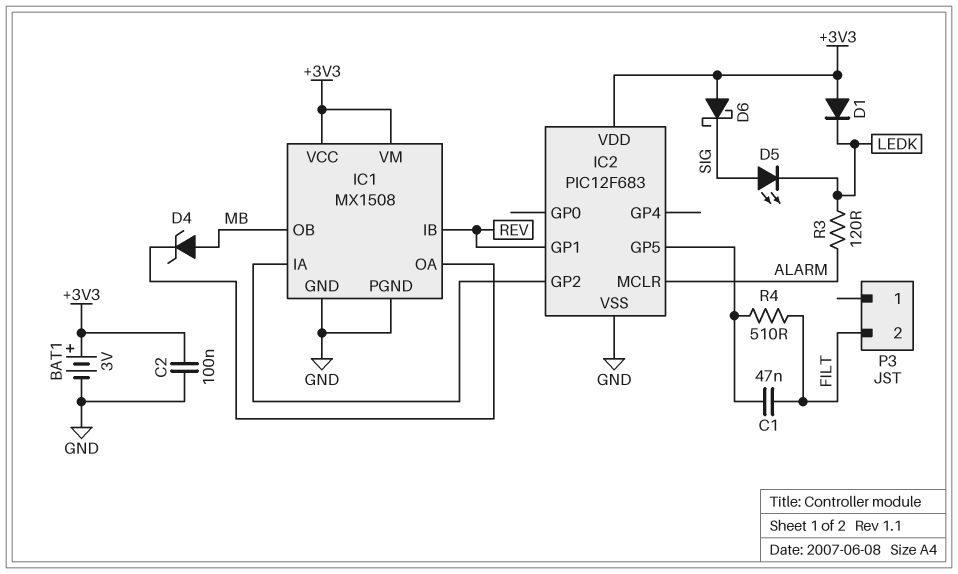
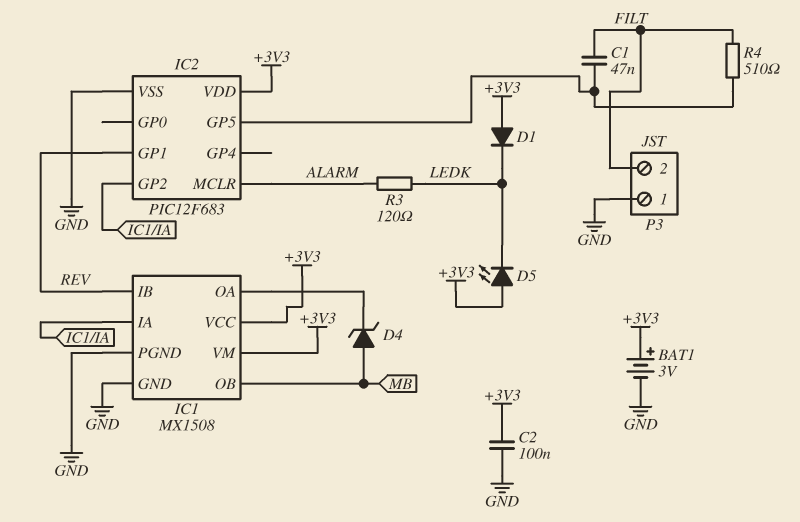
D5: LED (A SIG, K LEDK) -> LED (A +3V3, K LEDK)
D6: schottky (A +3V3, K SIG) -> none
P3 pin 1: none -> GND

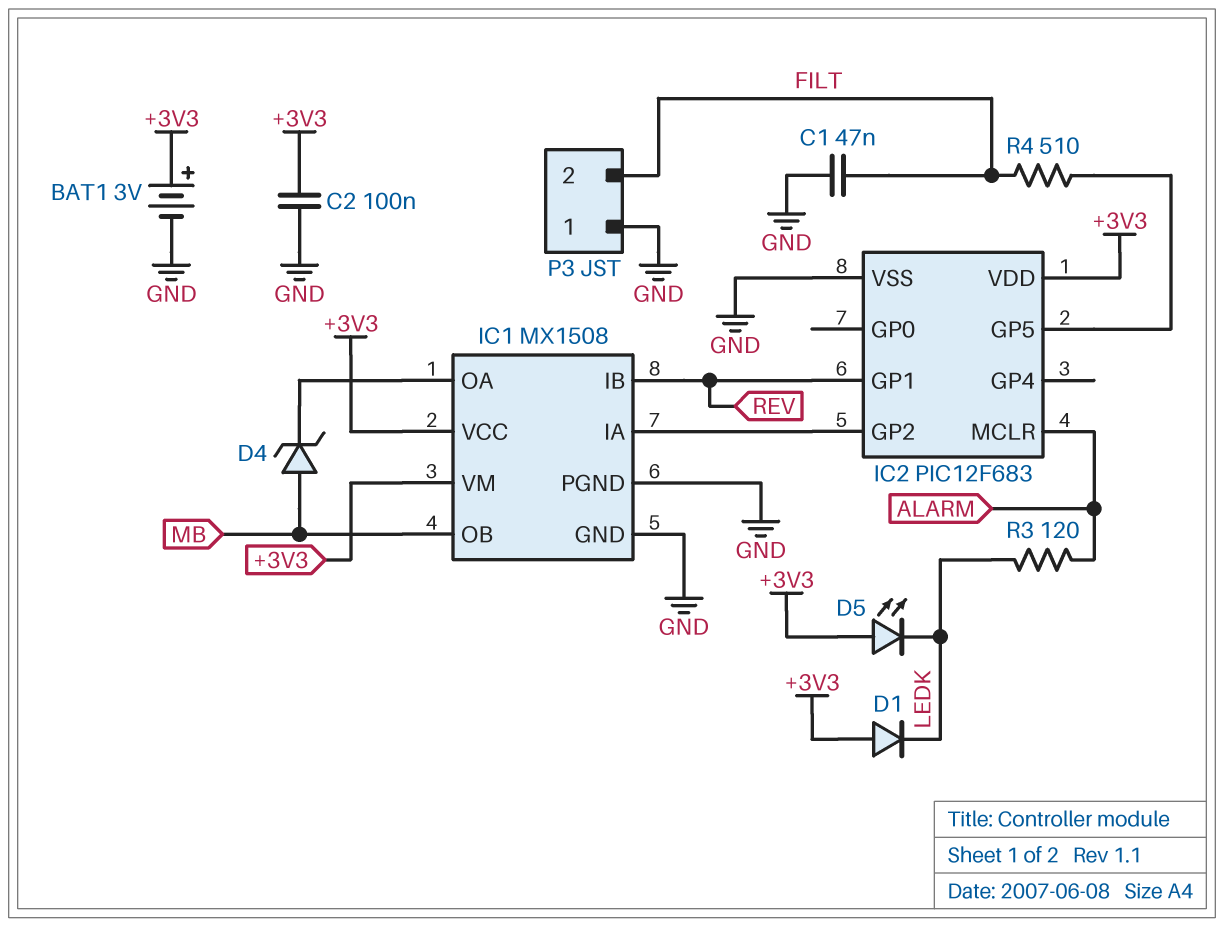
C1: 47nF (FILT, IC2/GP5) -> 47nF (FILT, GND)

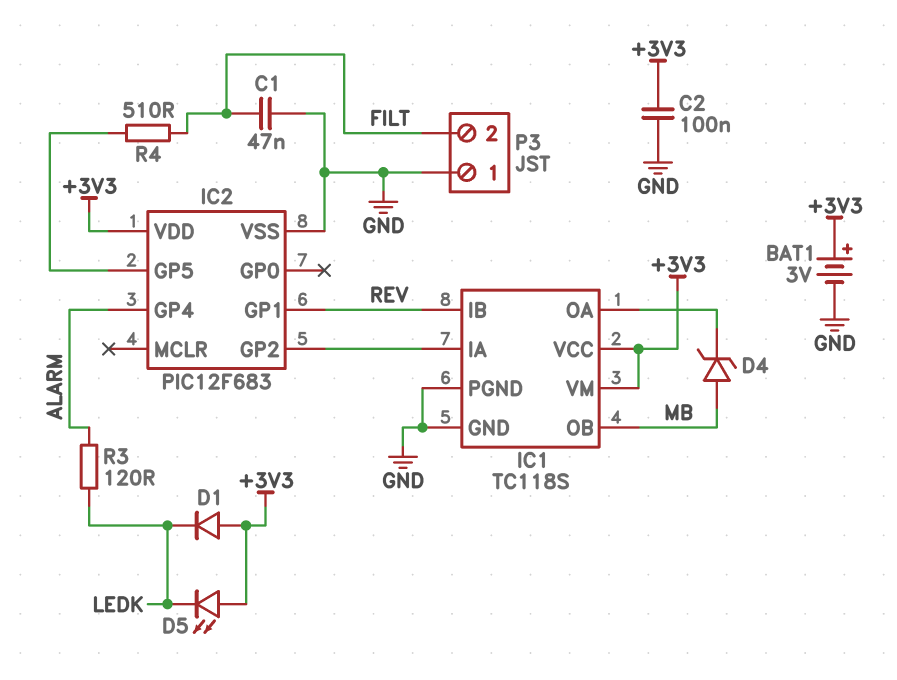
IC1: MX1508 -> TC118S
IC2 pin GP4: none -> ALARM
IC2 pin MCLR: ALARM -> none

